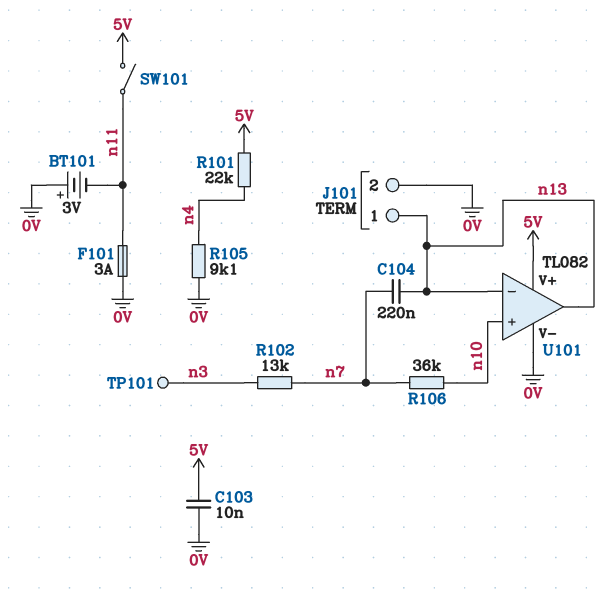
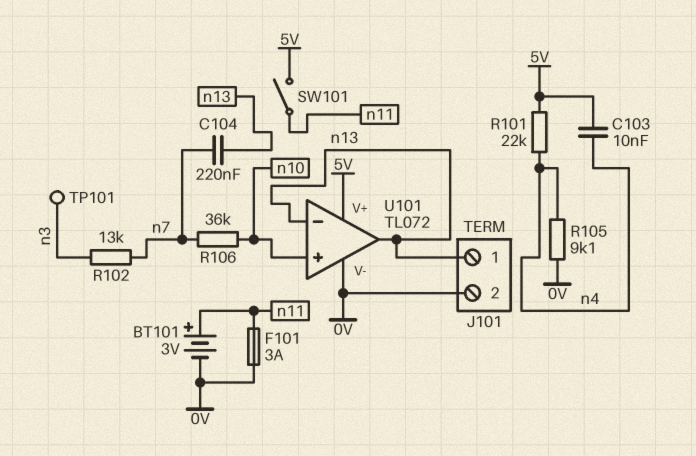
BT101: 3V (plus 0V, minus n11) -> 3V (plus n11, minus 0V)
C103: 10nF (0V, 5V) -> 10nF (5V, n4)
U101: TL082 -> TL072

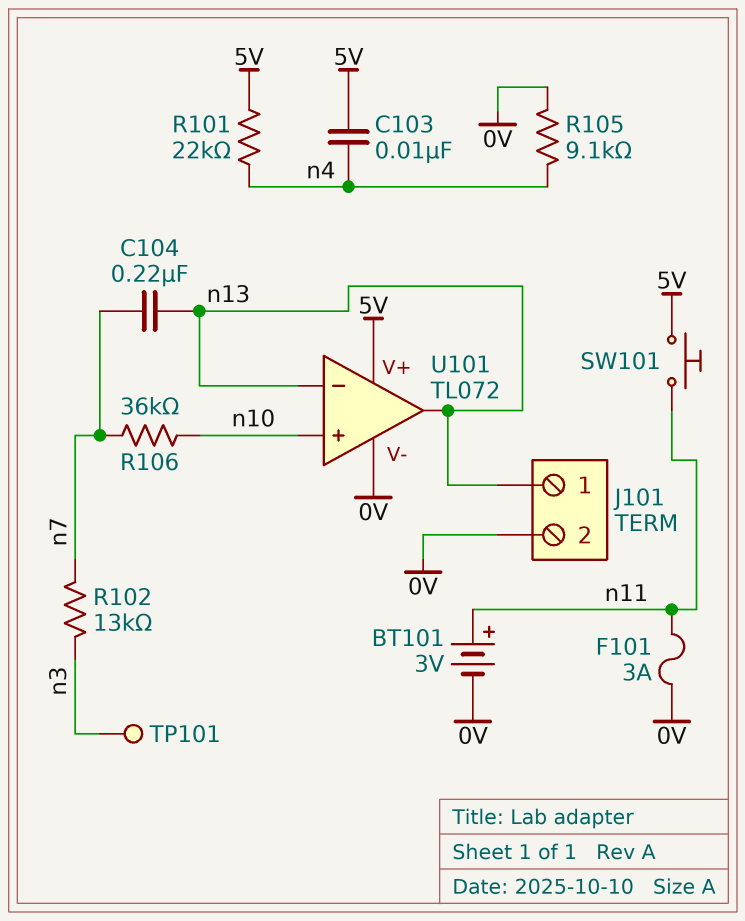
SW101: switch (5V, n11) -> button (5V, n11)

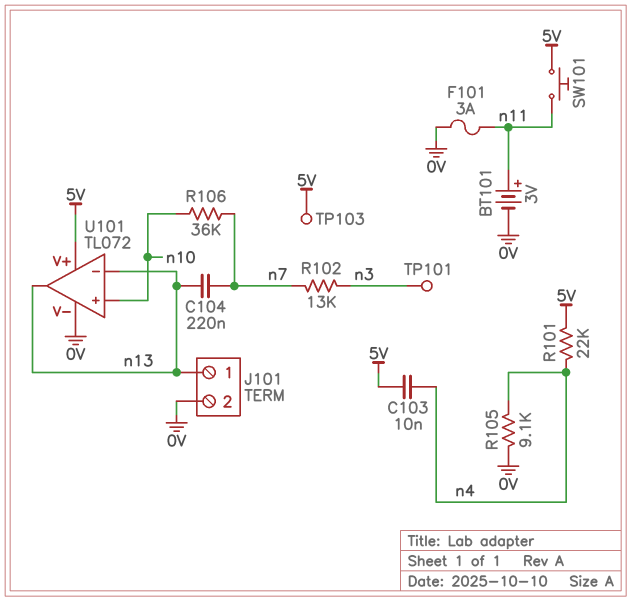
TP103: none -> test point (5V)

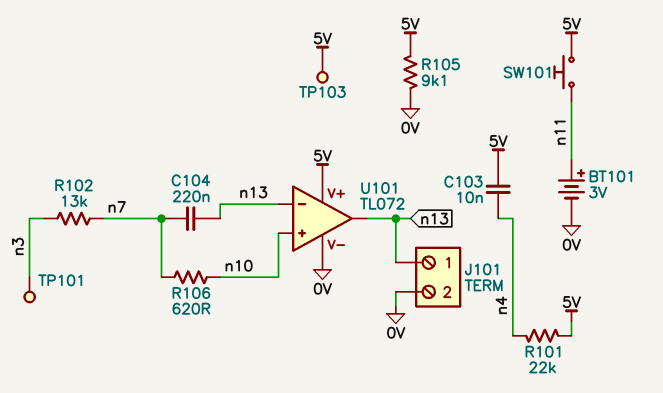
F101: 3A (0V, n11) -> none
R105: 9.1k (0V, n4) -> 9.1k (0V, 5V)
R106: 36k (n7, n10) -> 620 (n7, n10)

